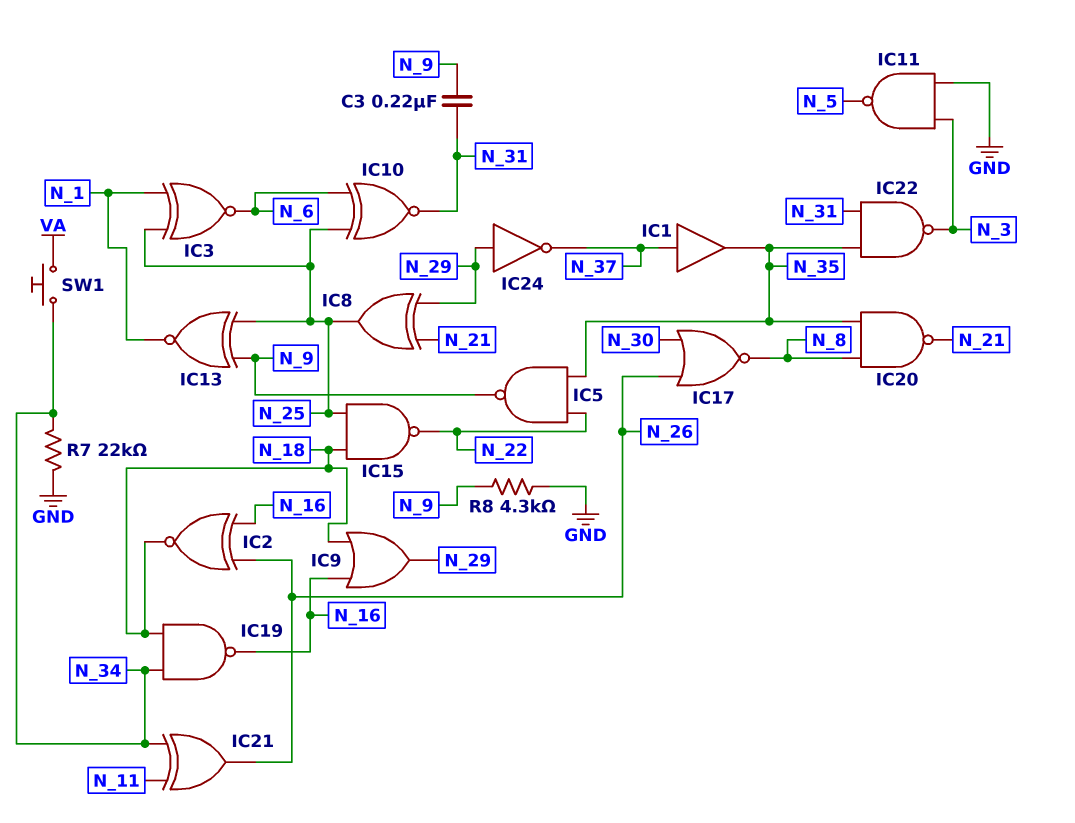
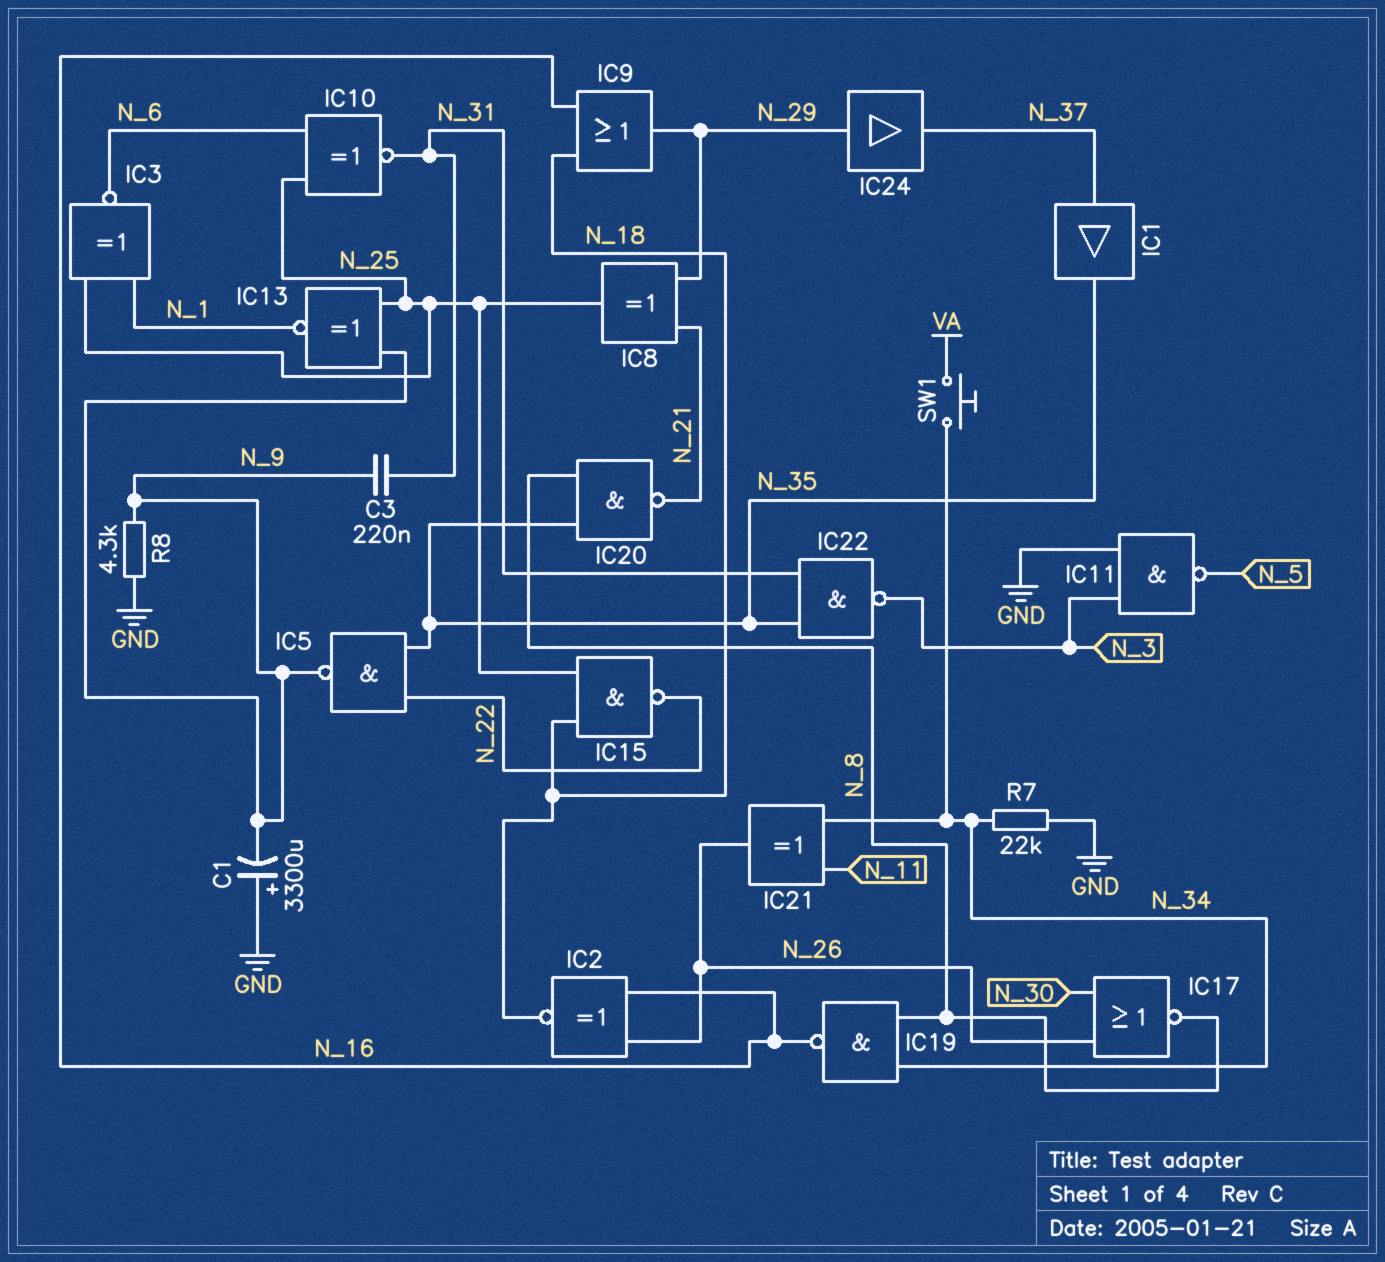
C1: none -> 3300uF (plus GND, minus N_9)
IC19: NAND (in N_18, in N_34, out N_16) -> NAND (in N_8, in N_34, out N_16)
IC24: NOT (in N_29, out N_37) -> buffer (in N_29, out N_37)

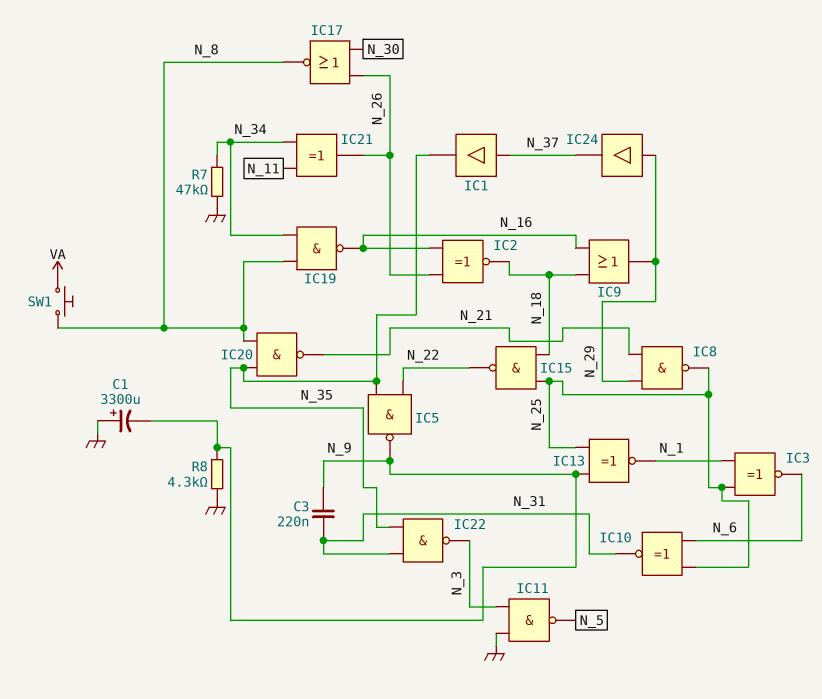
IC8: XOR (in N_21, in N_29, out N_25) -> NAND (in N_21, in N_29, out N_25)
R7: 22k (GND, N_34) -> 47k (GND, N_34)
SW1: button (N_34, VA) -> button (N_8, VA)

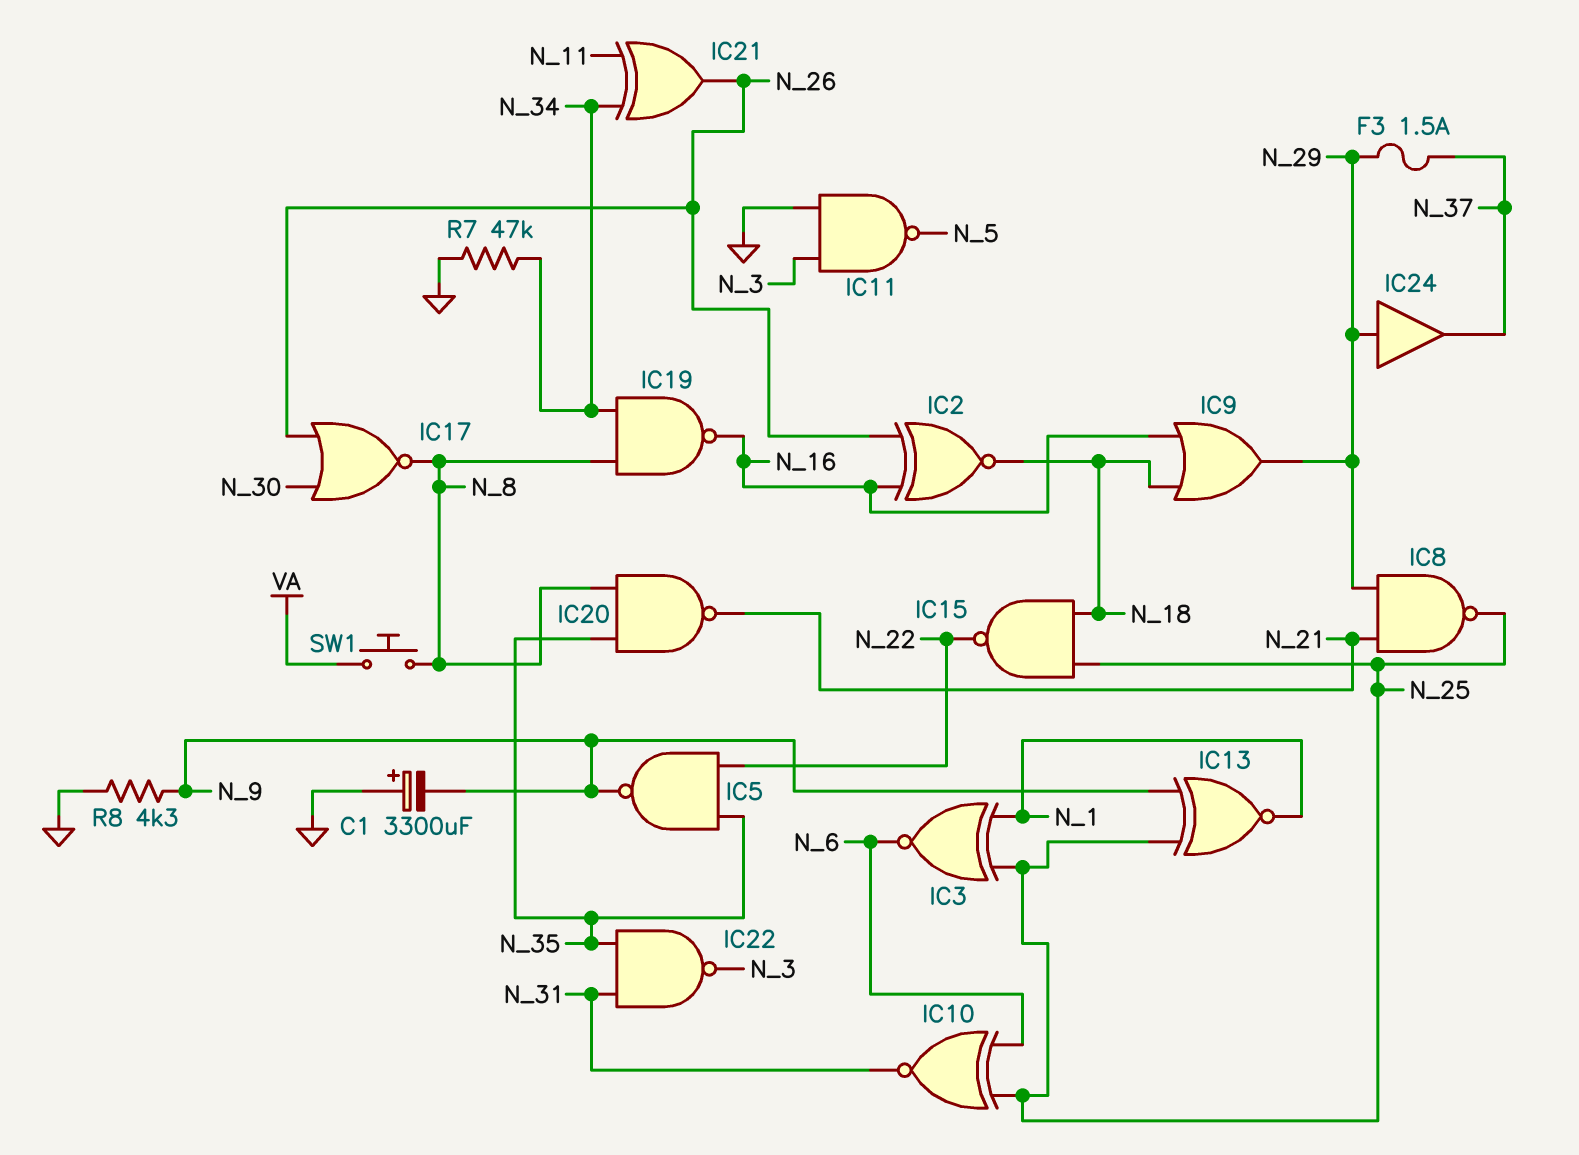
C3: 220nF (N_9, N_31) -> none
F3: none -> 1.5A (N_29, N_37)
IC1: buffer (in N_37, out N_35) -> none

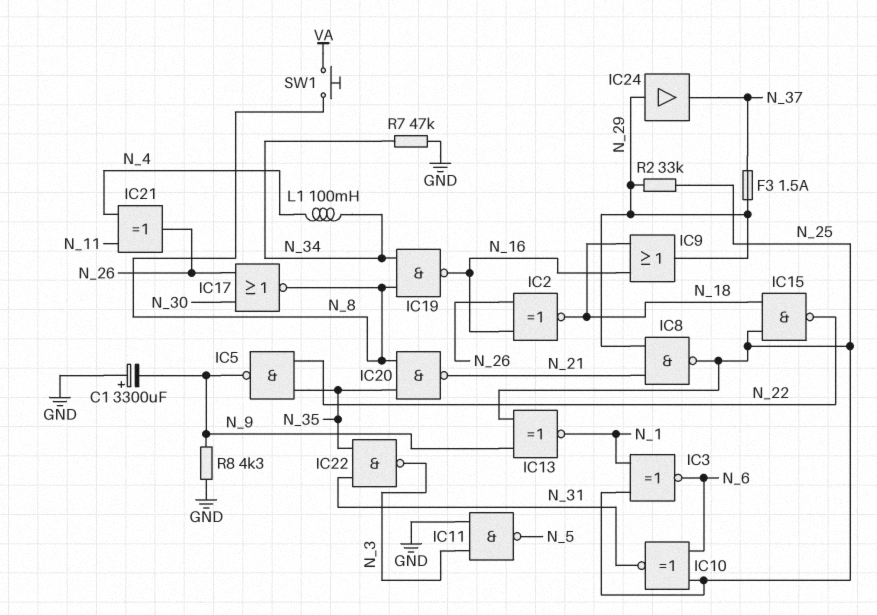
IC21: XOR (in N_11, in N_34, out N_26) -> XOR (in N_4, in N_11, out N_26)
L1: none -> 100mH (N_4, N_34)
R2: none -> 33k (N_25, N_29)

